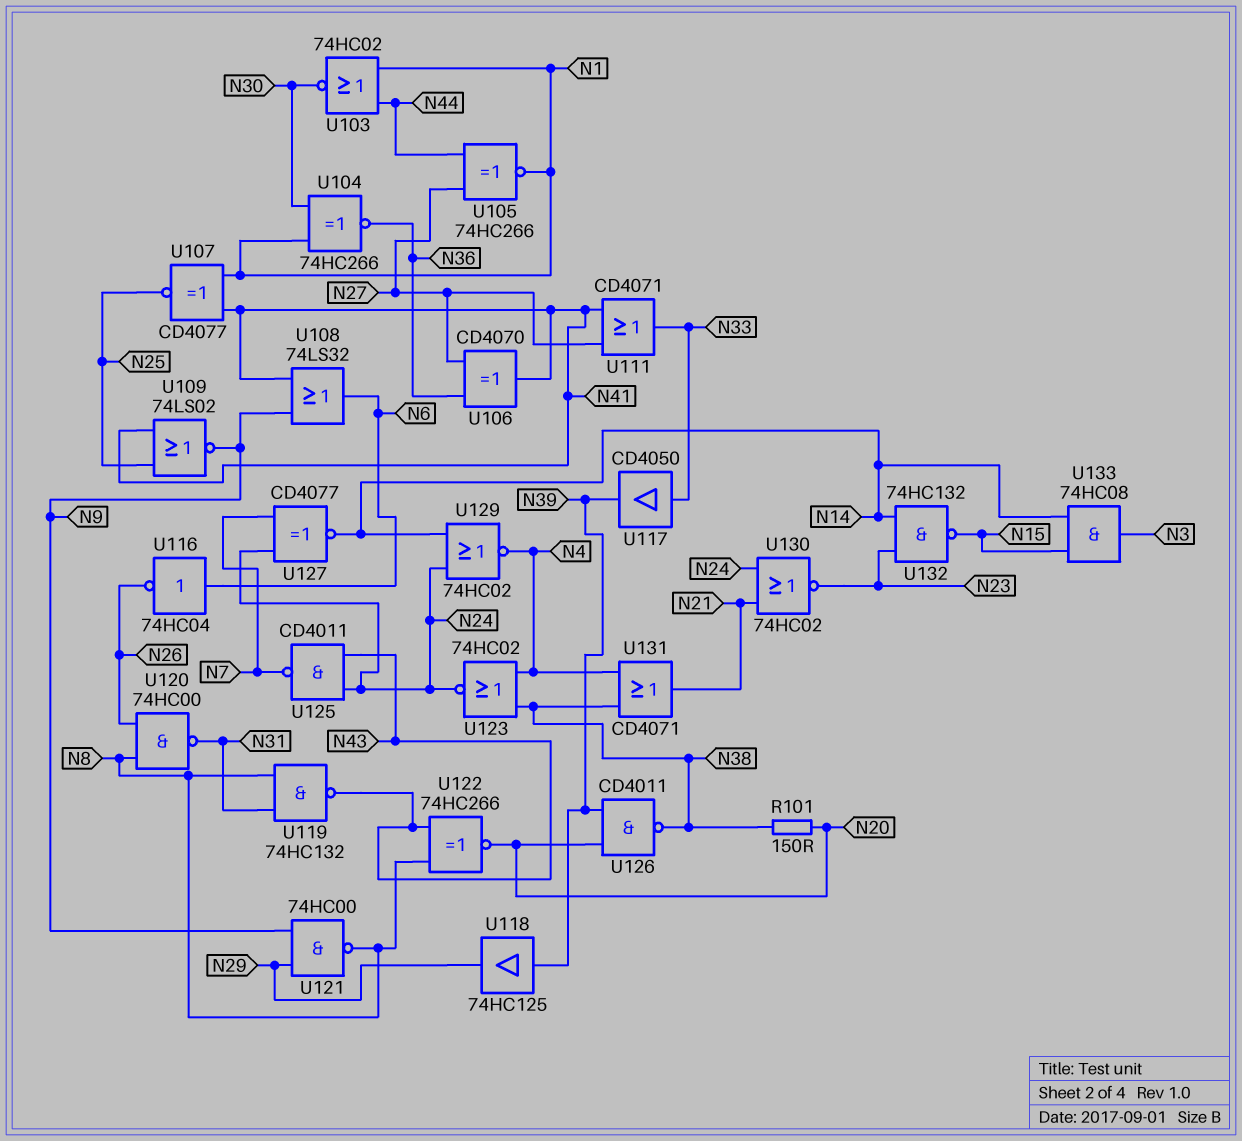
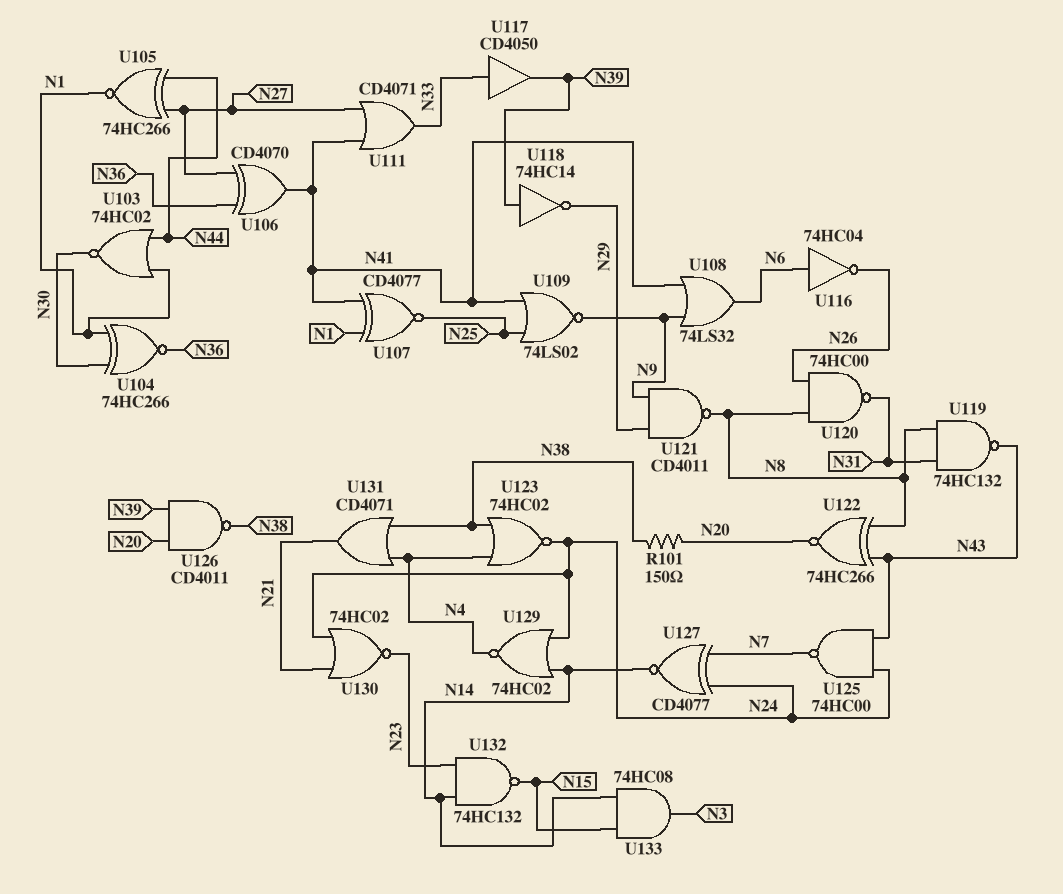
U118: buffer 74HC125 (in N39, out N29) -> NOT 74HC14 (in N39, out N29)
U121: NAND 74HC00 (in N9, in N29, out N8) -> NAND CD4011 (in N9, in N29, out N8)
U125: NAND CD4011 (in N24, in N43, out N7) -> NAND 74HC00 (in N24, in N43, out N7)

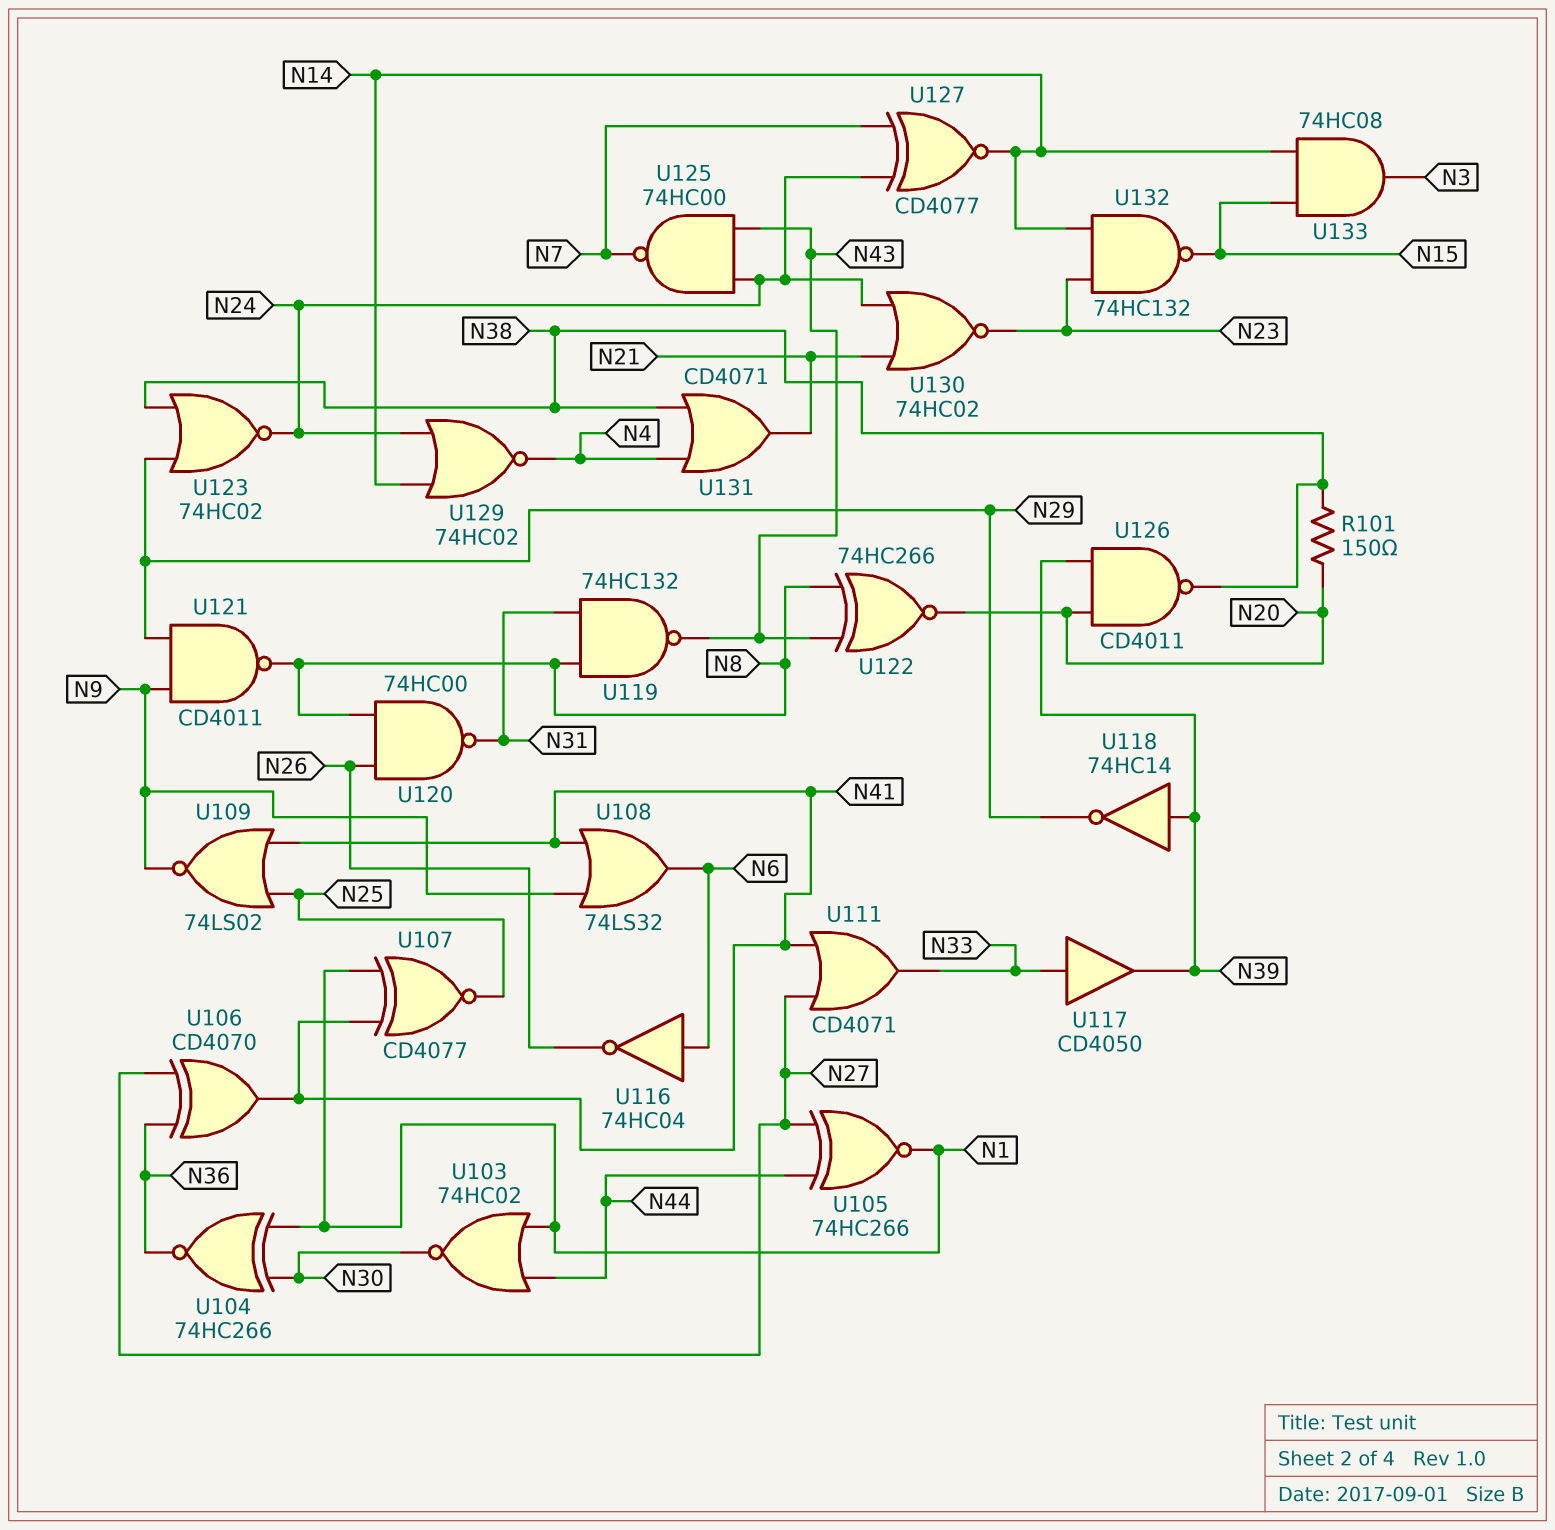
U123: NOR 74HC02 (in N4, in N38, out N24) -> NOR 74HC02 (in N29, in N38, out N24)

